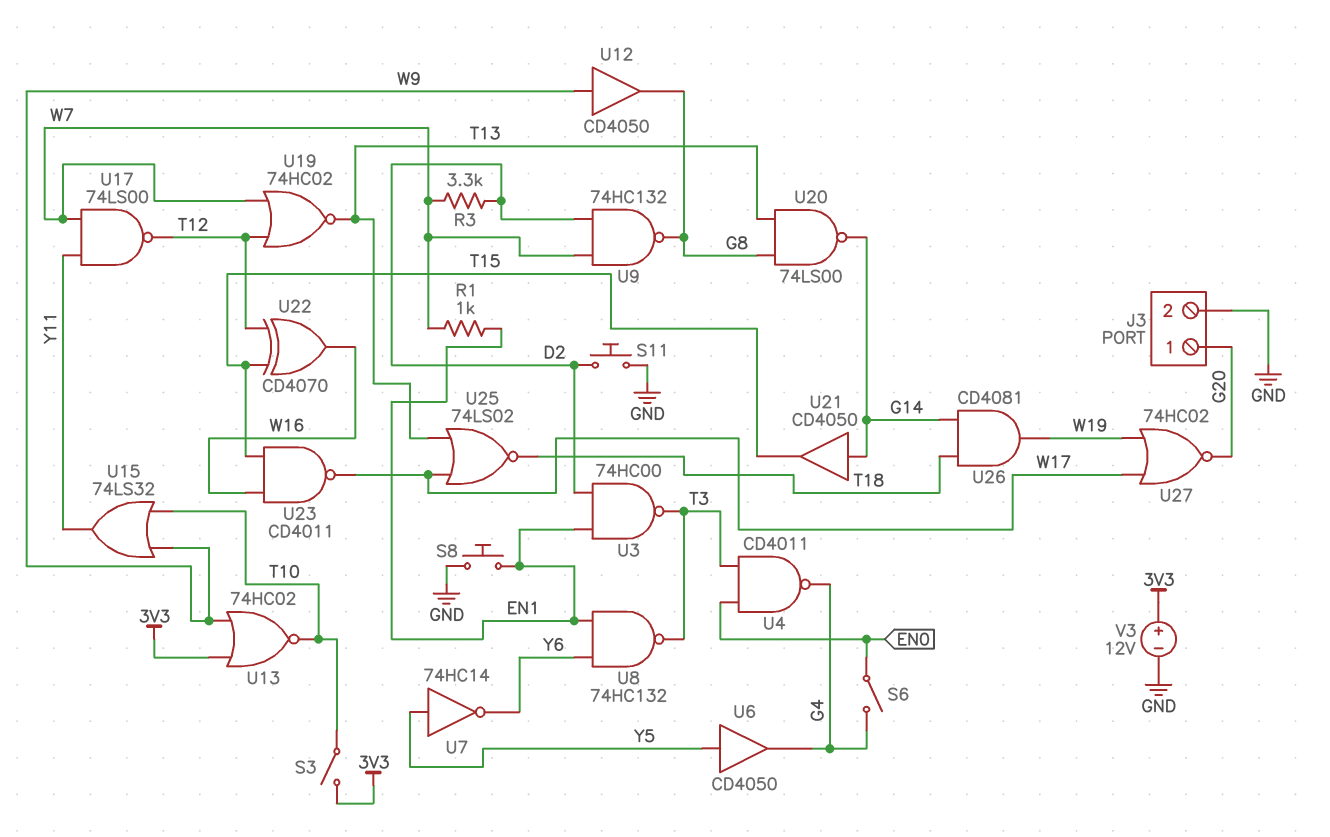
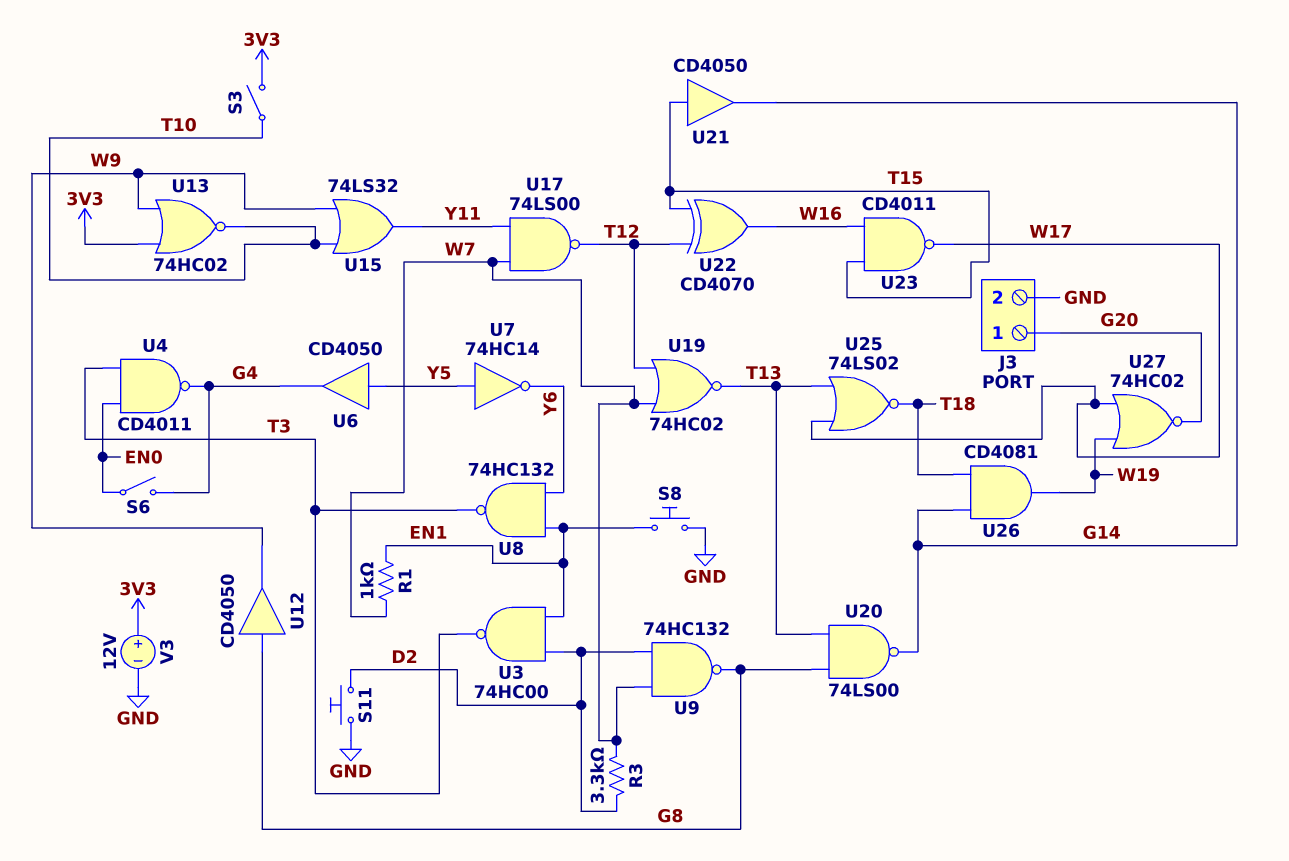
U12: buffer CD4050 (in W9, out G8) -> buffer CD4050 (in G8, out W9)
U21: buffer CD4050 (in G14, out T15) -> buffer CD4050 (in T15, out G14)

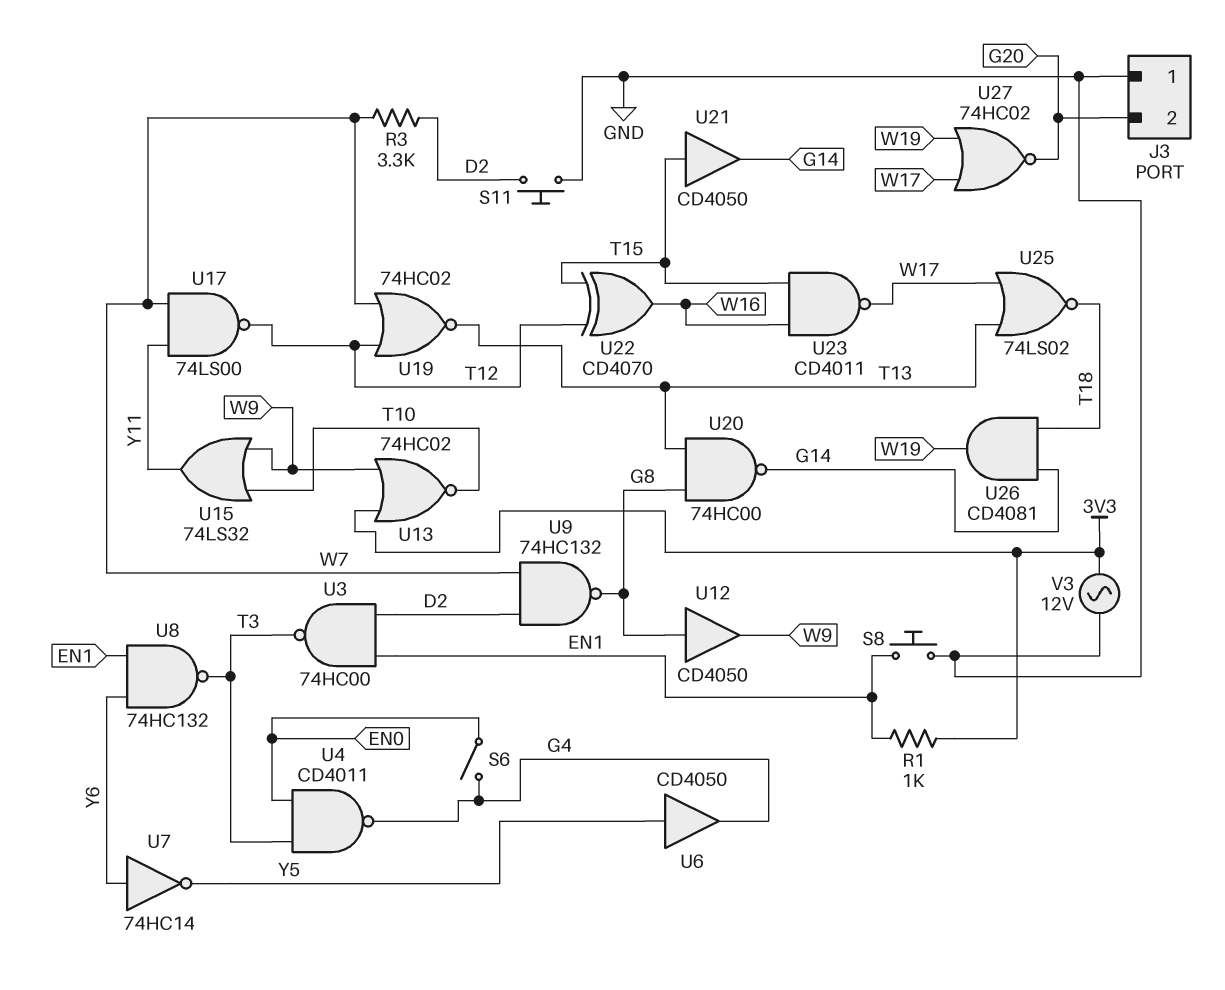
J3 pin 1: G20 -> GND
J3 pin 2: GND -> G20
R1: 1k (EN1, W7) -> 1k (3V3, EN1)
S3: switch (3V3, T10) -> none
U7: NOT 74HC14 (in Y5, out Y6) -> NOT 74HC14 (in Y6, out Y5)
U20: NAND 74LS00 (in G8, in T13, out G14) -> NAND 74HC00 (in G8, in T13, out G14)
V3: 12V (plus 3V3, minus GND) -> AC 12V (3V3, GND)

